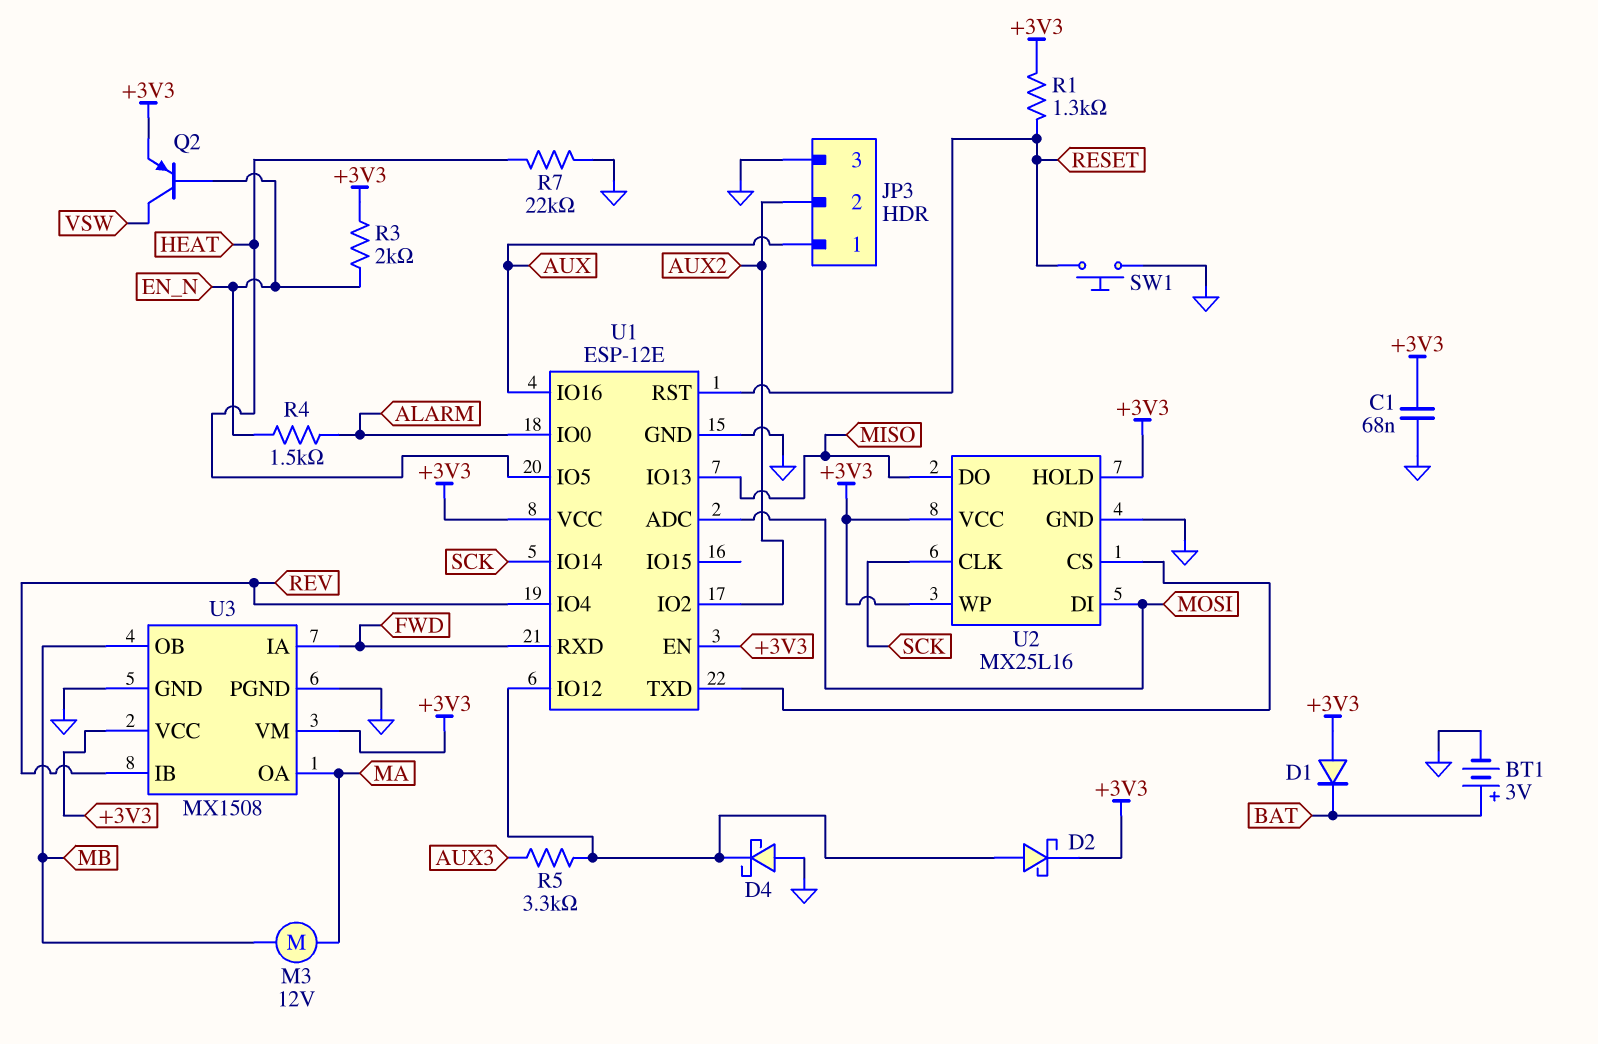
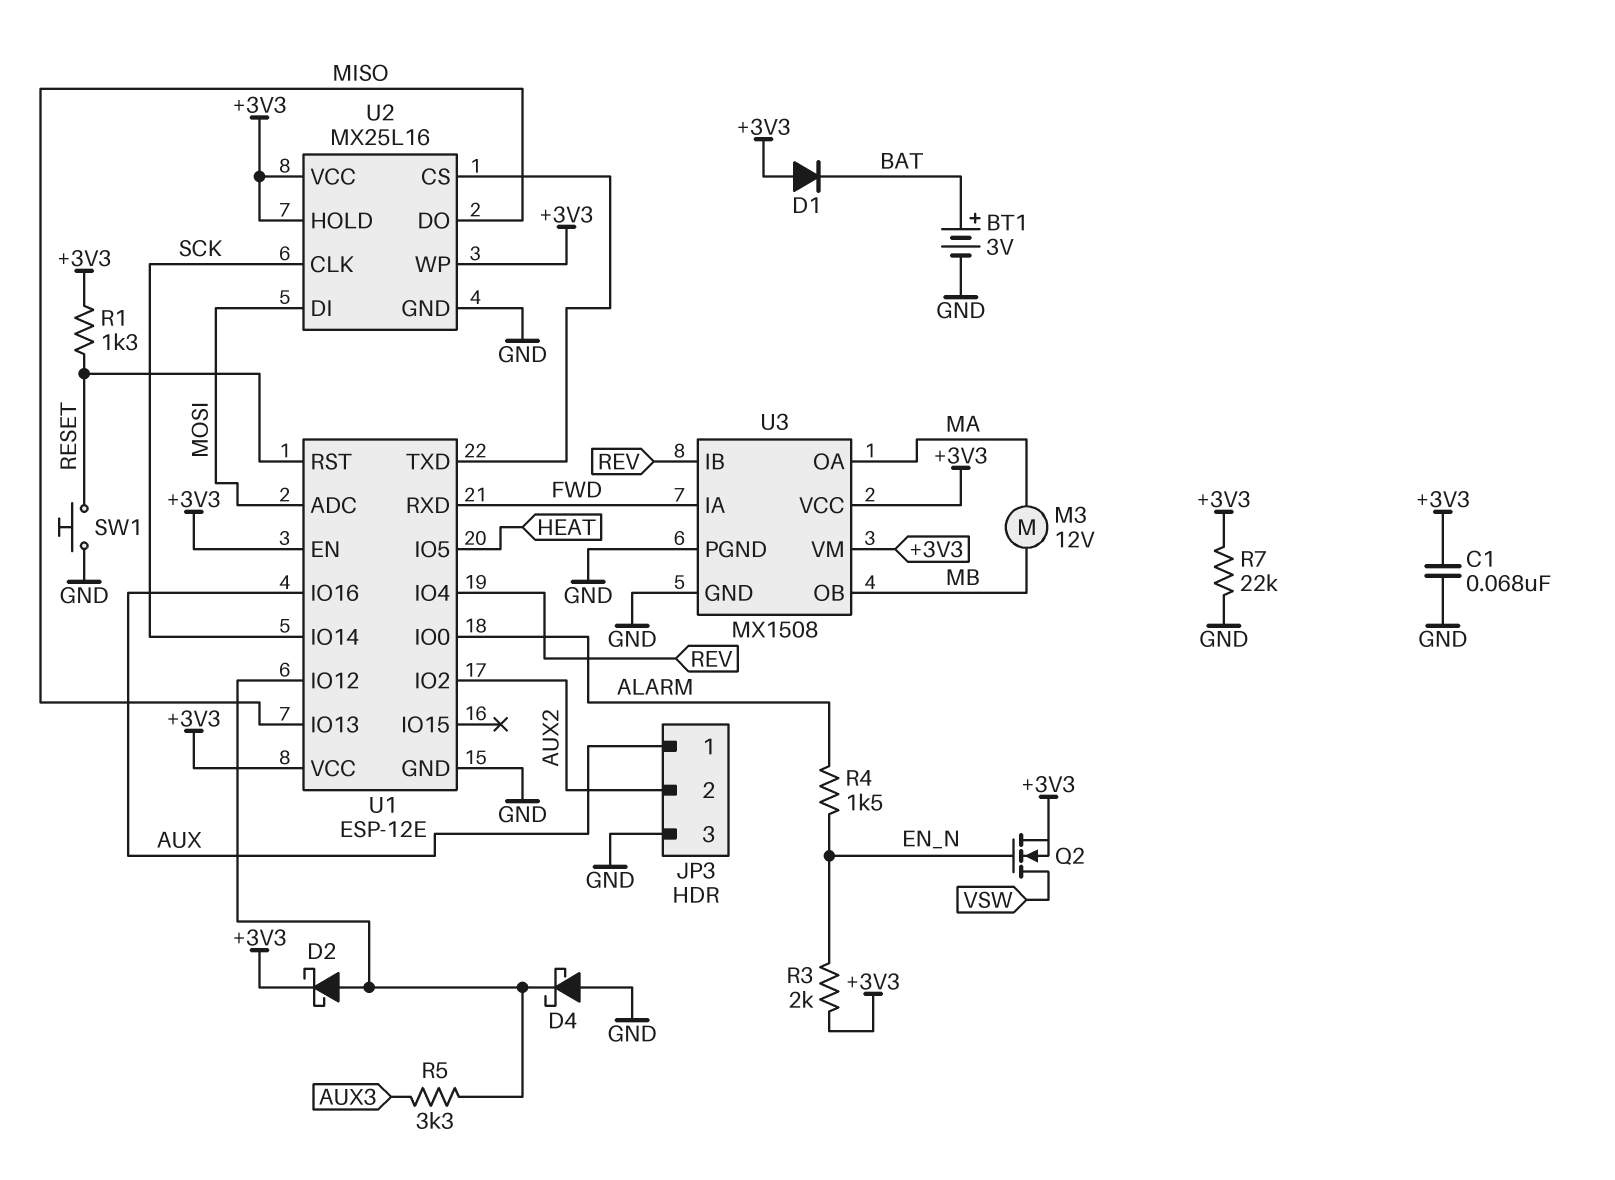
Q2: PNP (B EN_N, C VSW, E +3V3) -> NMOS (G EN_N, D VSW, S +3V3)
R7: 22k (GND, HEAT) -> 22k (+3V3, GND)

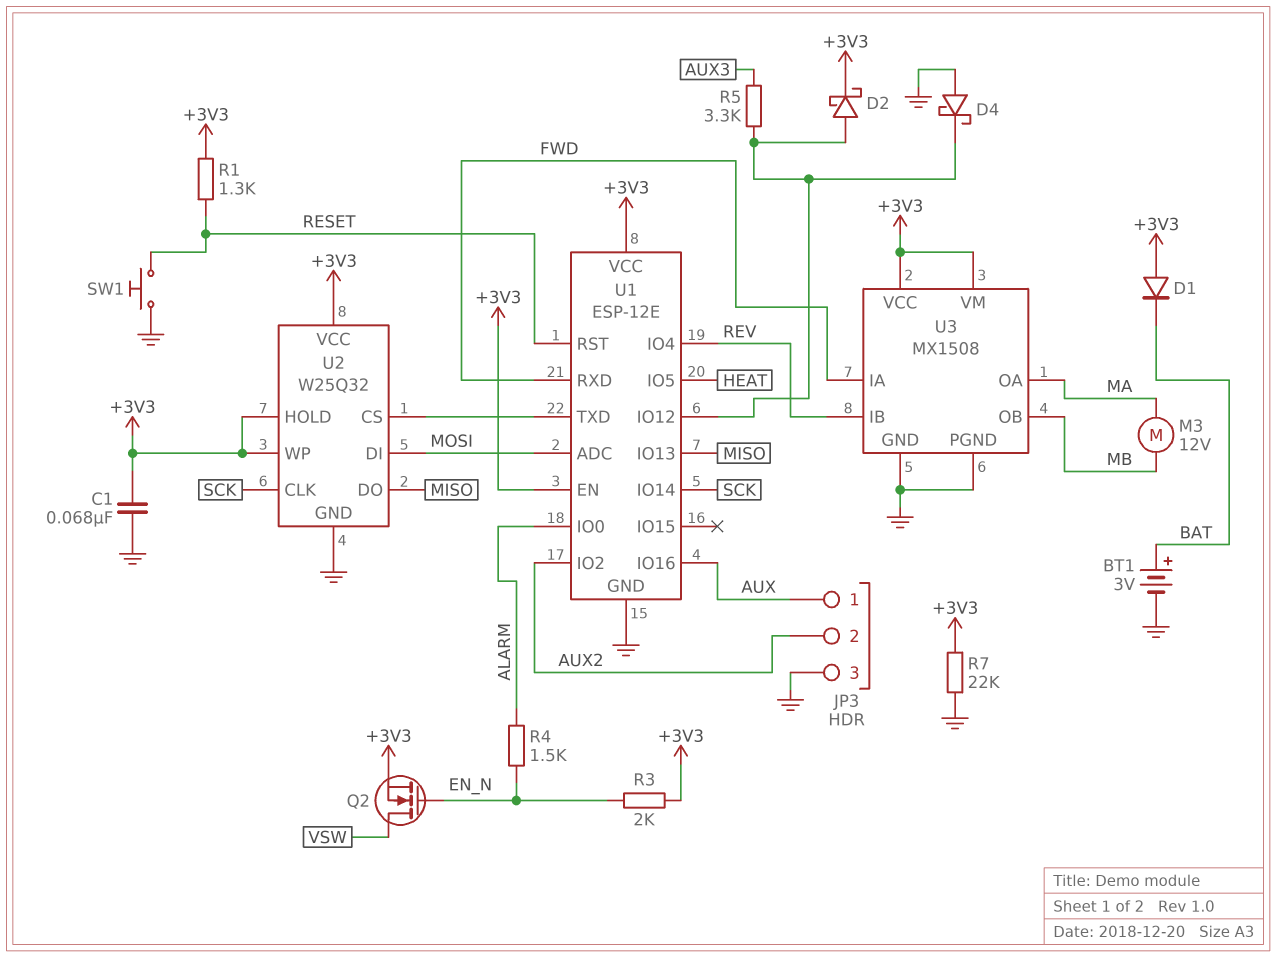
U2: MX25L16 -> W25Q32

